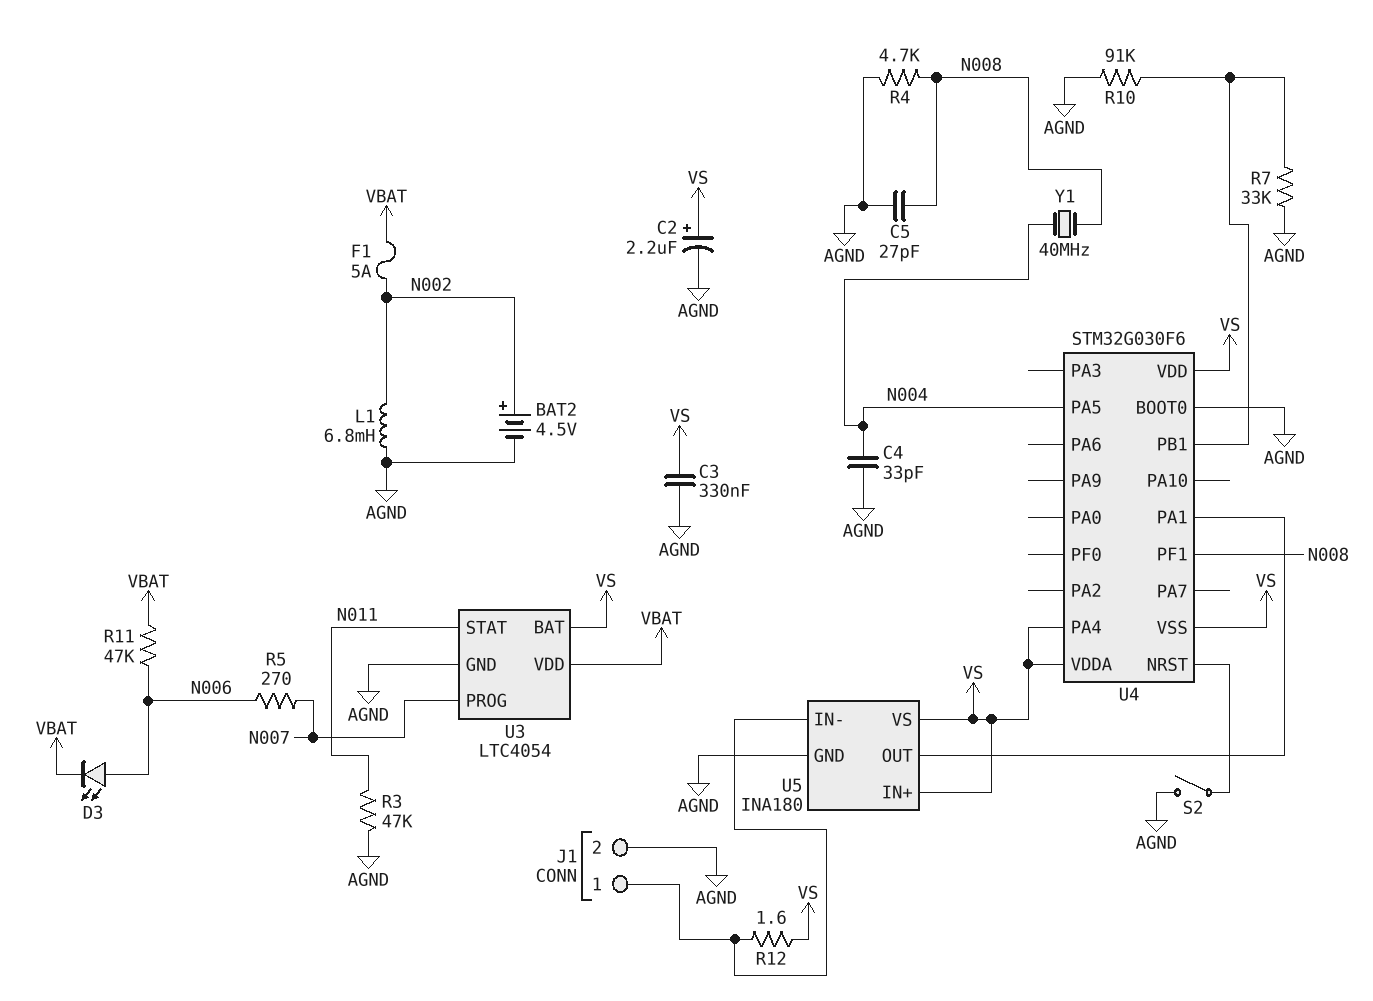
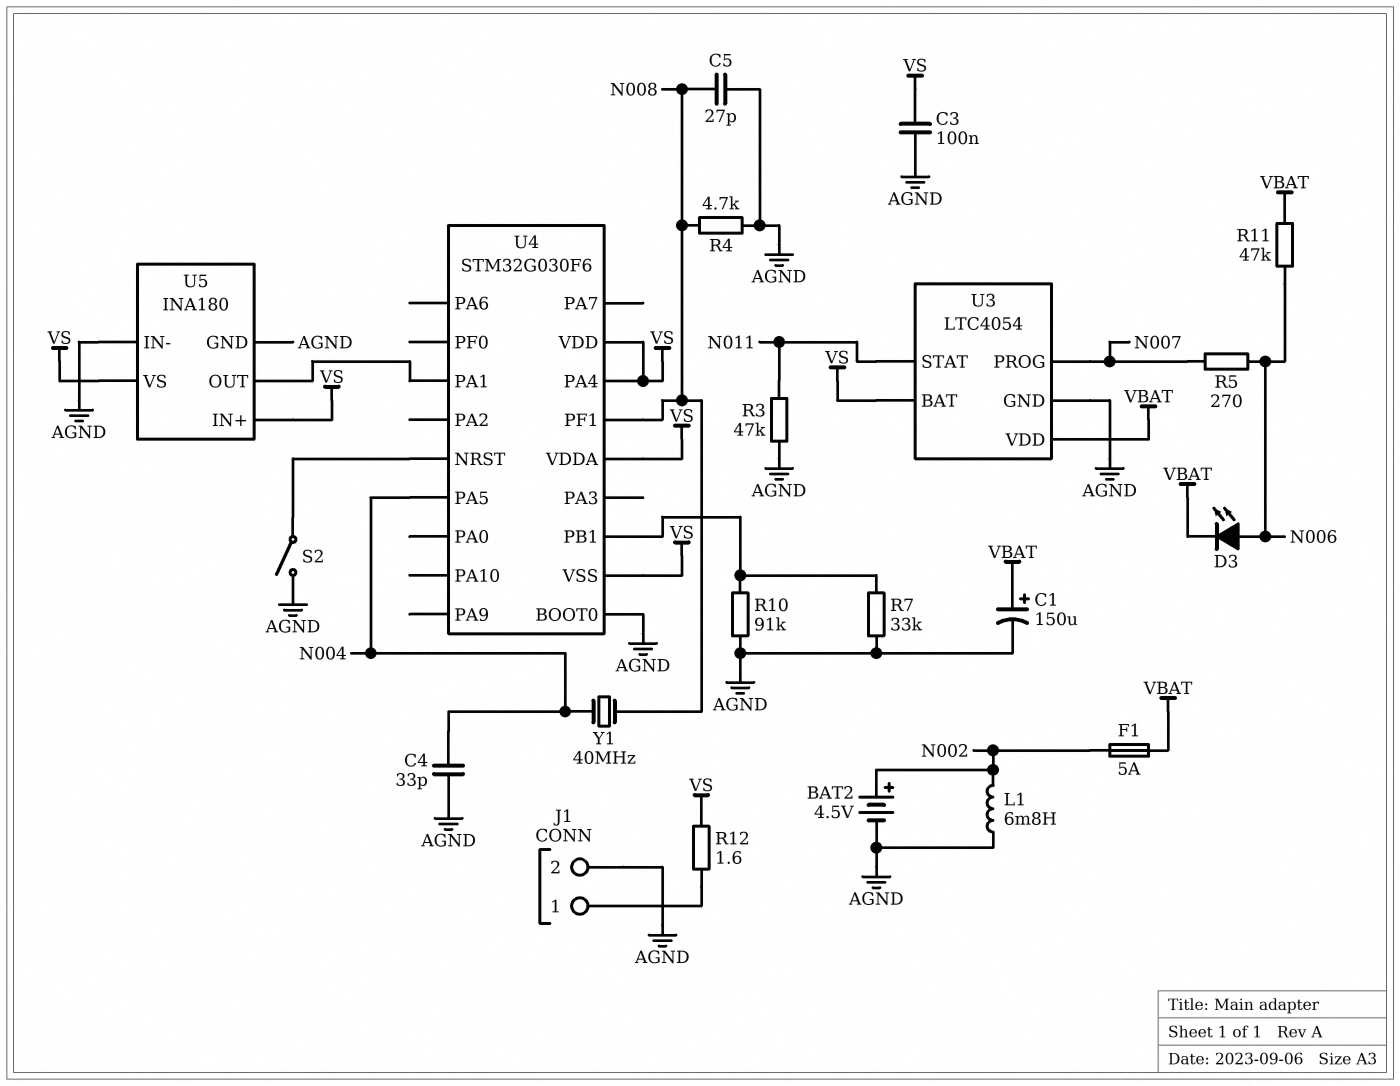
C1: none -> 150uF (plus VBAT, minus AGND)
C2: 2.2uF (plus VS, minus AGND) -> none
C3: 330nF (AGND, VS) -> 100nF (AGND, VS)
U5 pin IN-: J1/1 -> AGND

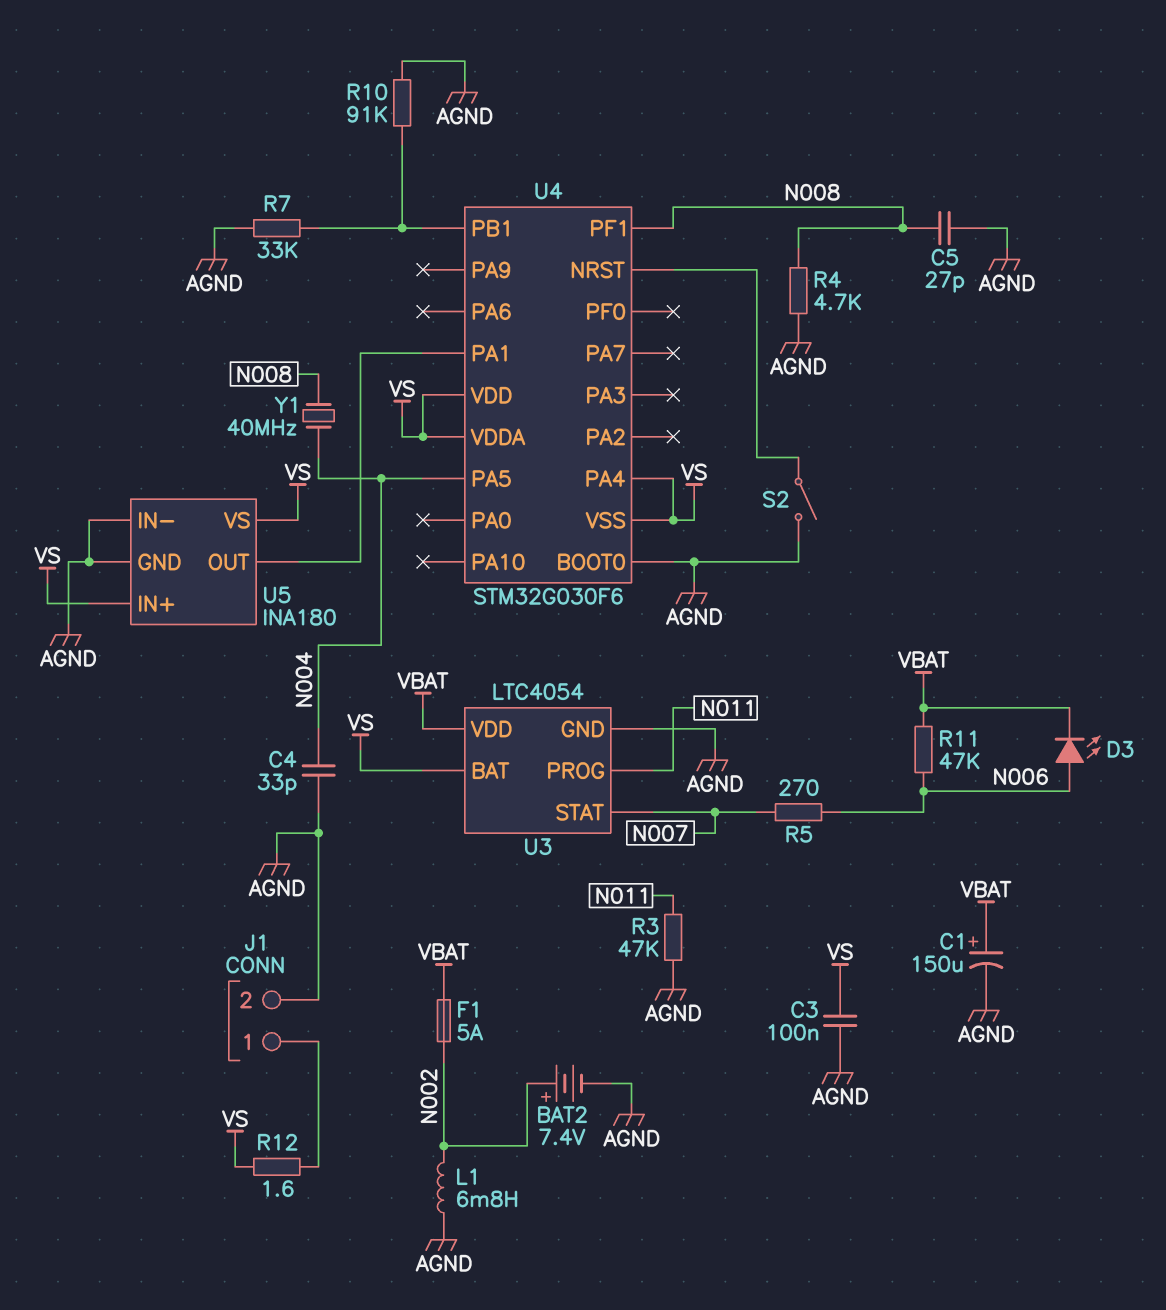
BAT2: 4.5V (plus N002, minus AGND) -> 7.4V (plus N002, minus AGND)
U3 pin PROG: N007 -> N011
U3 pin STAT: N011 -> N007

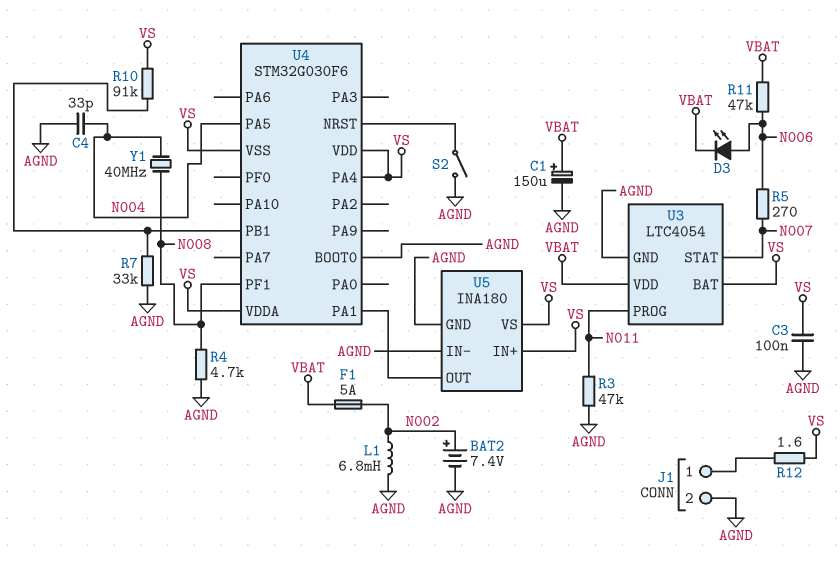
C5: 27pF (AGND, N008) -> none
R10: 91k (AGND, U4/PB1) -> 91k (U4/PB1, VS)

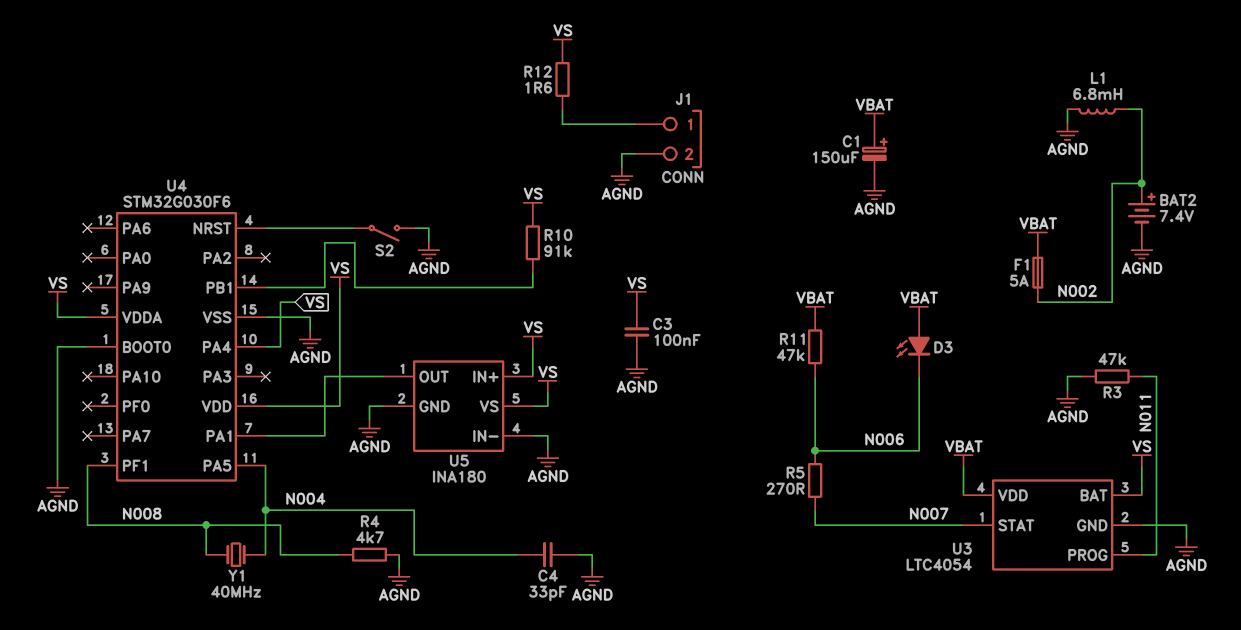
D3: LED (A N006, K VBAT) -> LED (A VBAT, K N006)
R7: 33k (AGND, U4/PB1) -> none
U4 pin VSS: VS -> AGND

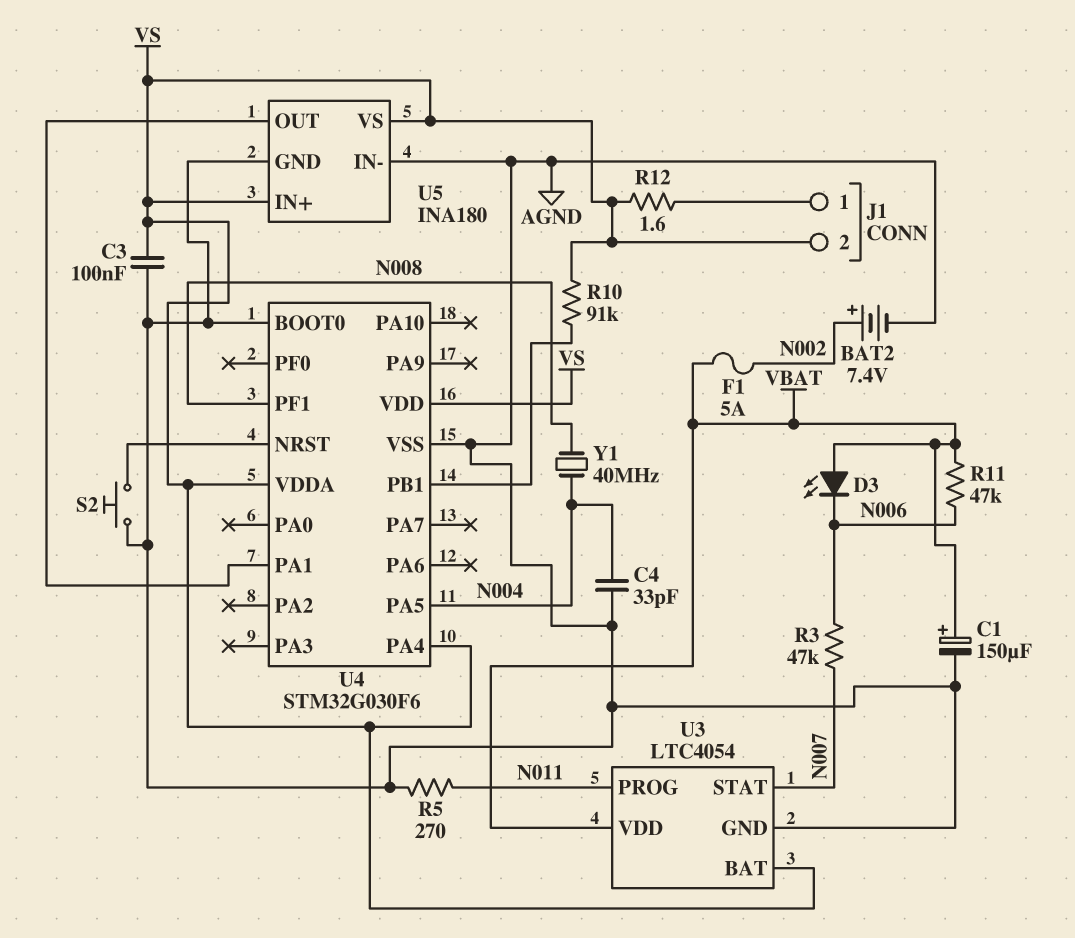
J1 pin 2: AGND -> VS
L1: 6.8mH (AGND, N002) -> none
R3: 47k (AGND, N011) -> 47k (N006, N007)
R4: 4.7k (AGND, N008) -> none
R5: 270 (N006, N007) -> 270 (AGND, N011)
S2: switch (AGND, U4/NRST) -> button (AGND, U4/NRST)

